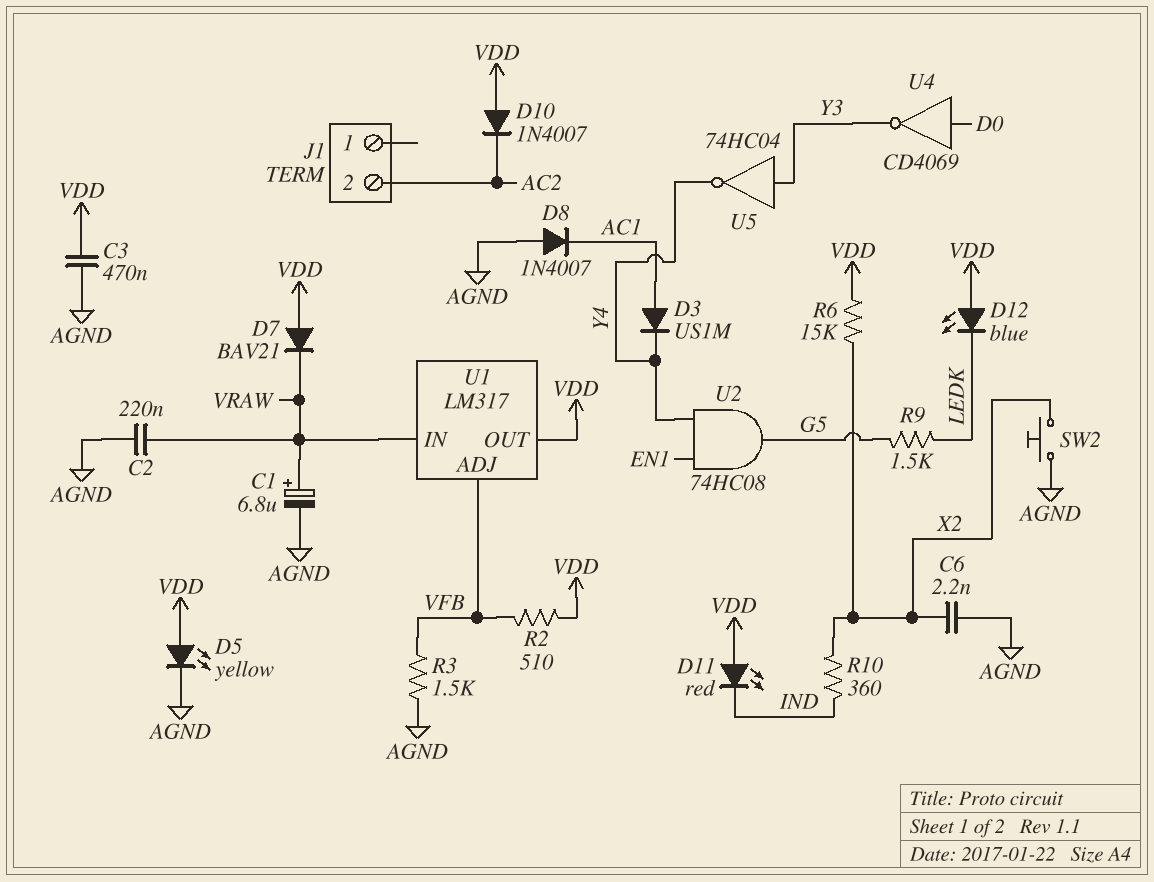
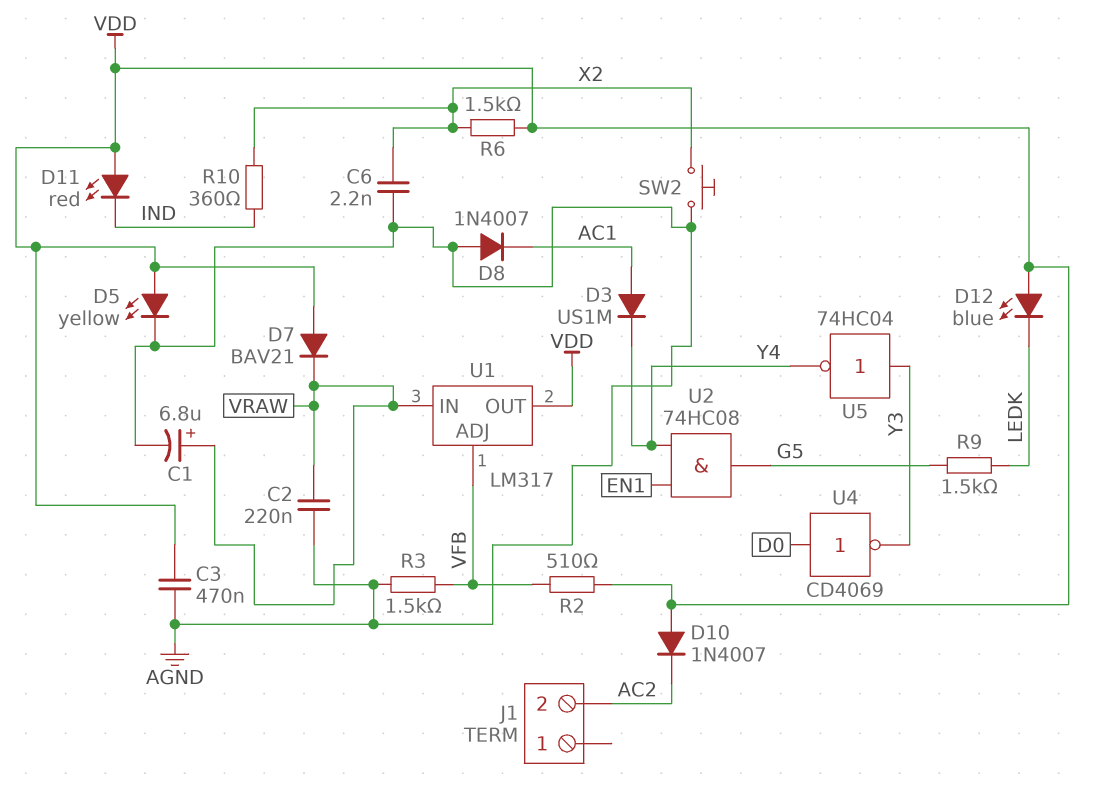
R6: 15k (VDD, X2) -> 1.5k (VDD, X2)

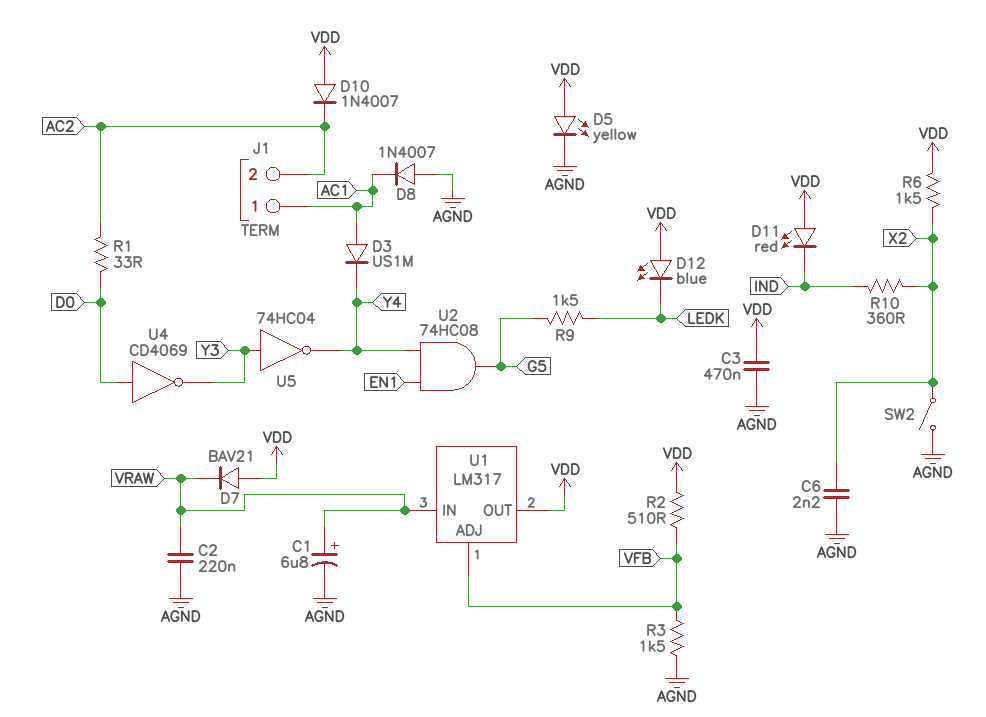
J1 pin 1: none -> AC1
R1: none -> 33 (AC2, D0)
SW2: button (AGND, X2) -> switch (AGND, X2)

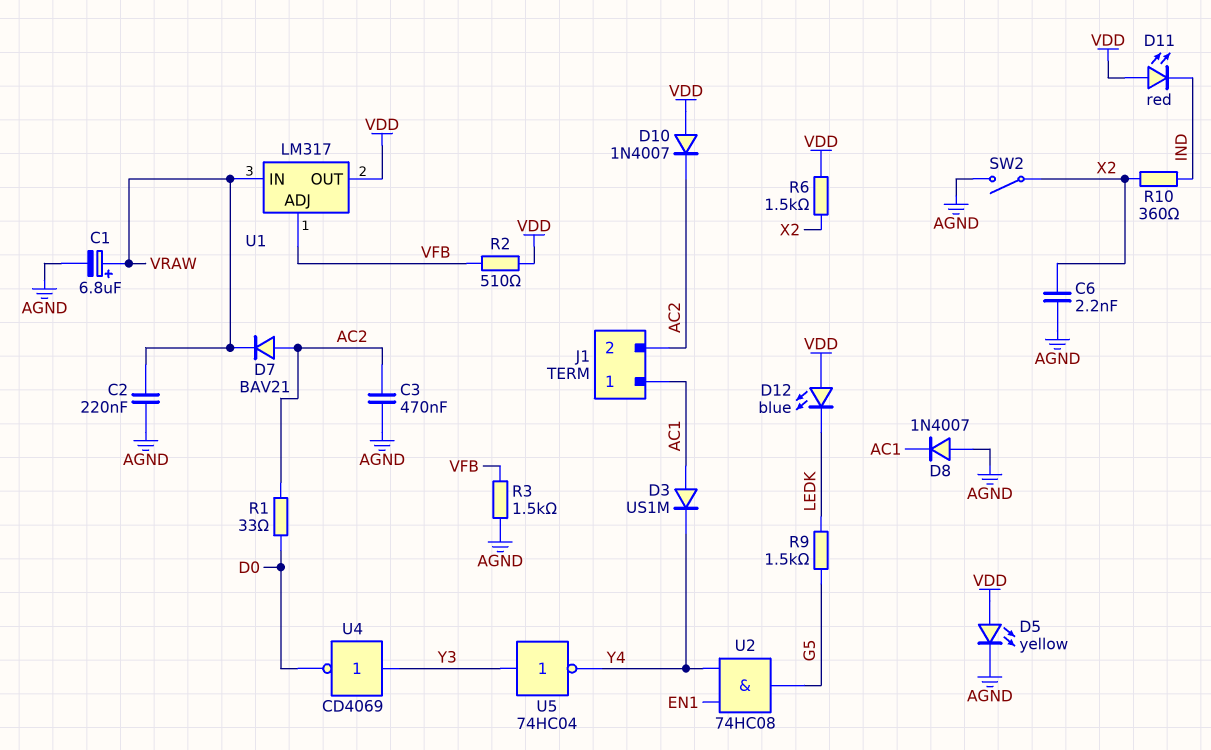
C3: 470nF (AGND, VDD) -> 470nF (AC2, AGND)
D7: diode BAV21 (A VDD, K VRAW) -> diode BAV21 (A AC2, K VRAW)
U4: NOT CD4069 (in D0, out Y3) -> NOT CD4069 (in Y3, out D0)

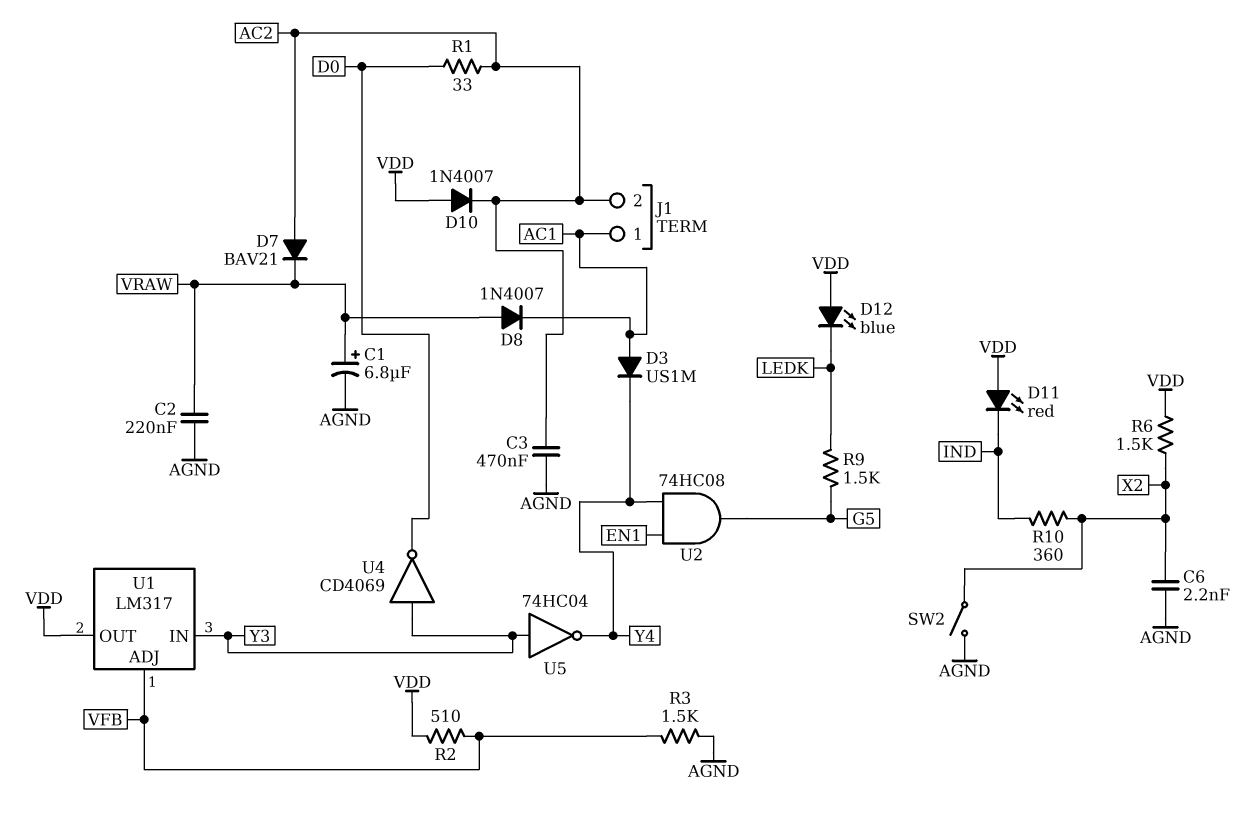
D5: LED yellow (A VDD, K AGND) -> none
D8: diode 1N4007 (A AGND, K AC1) -> diode 1N4007 (A VRAW, K AC1)
U1 pin IN: VRAW -> Y3

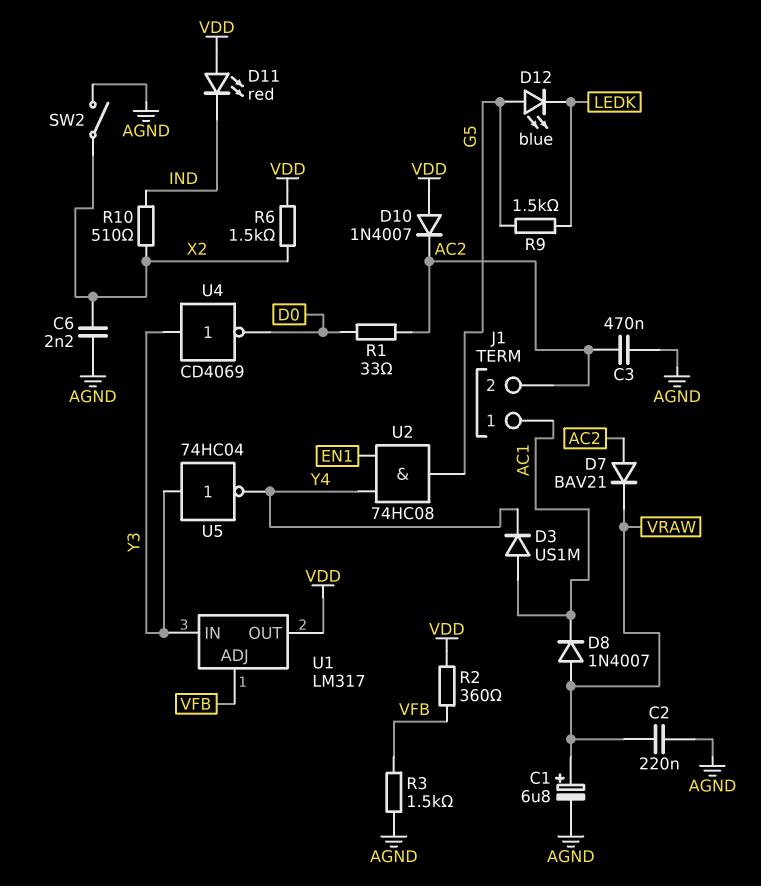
D12: LED blue (A VDD, K LEDK) -> LED blue (A G5, K LEDK)
R2: 510 (VDD, VFB) -> 360 (VDD, VFB)
R10: 360 (IND, X2) -> 510 (IND, X2)

